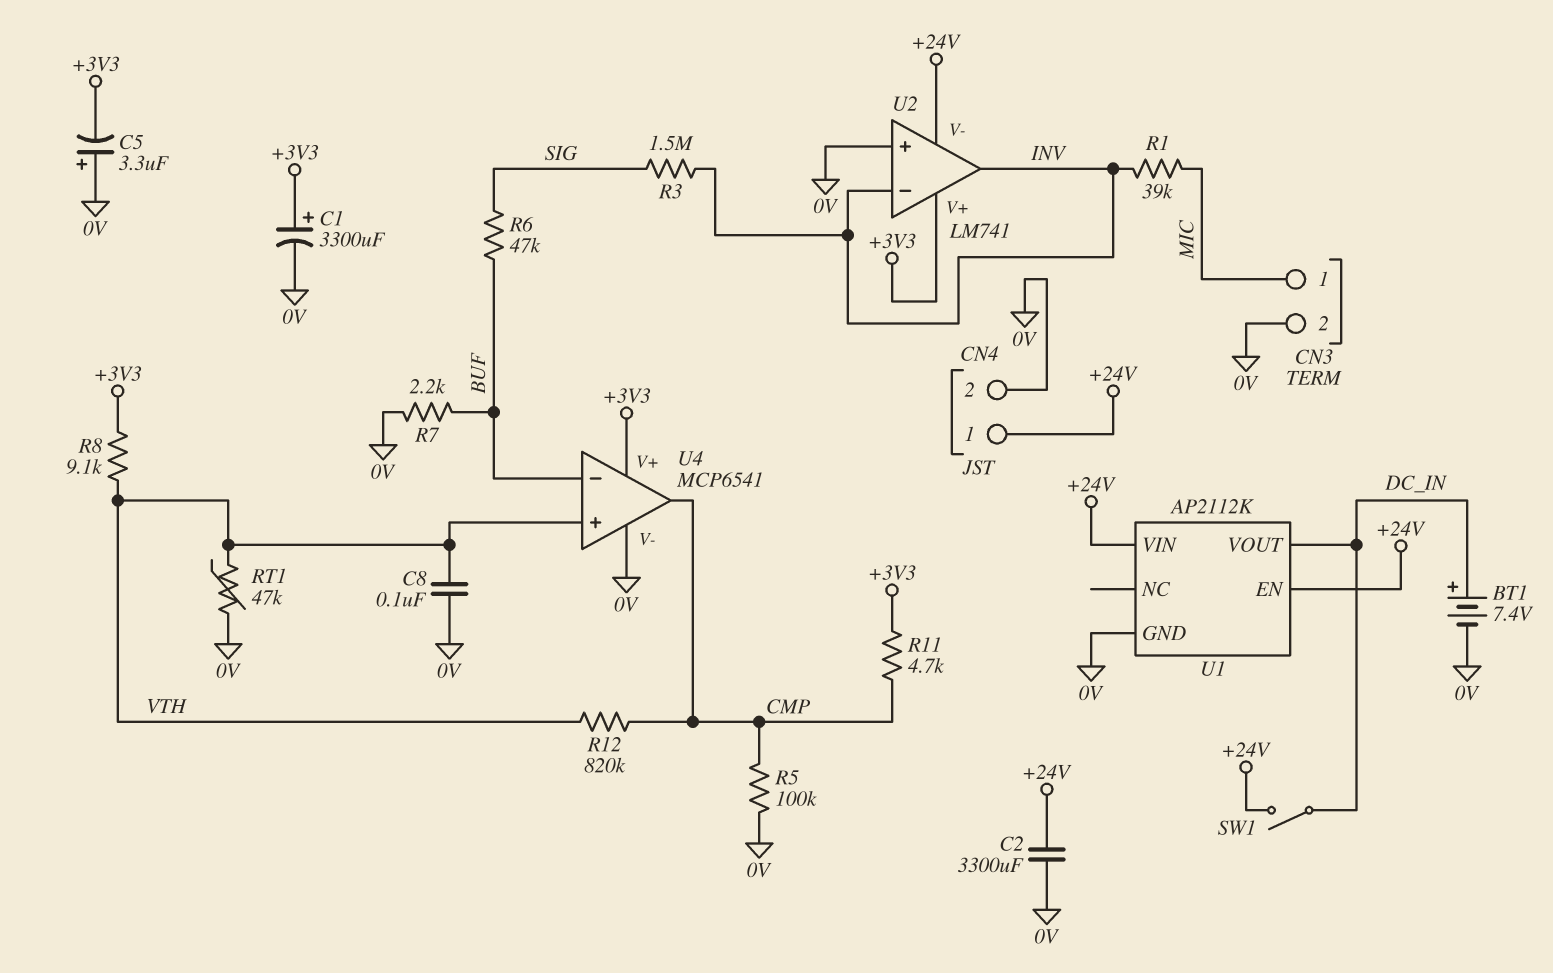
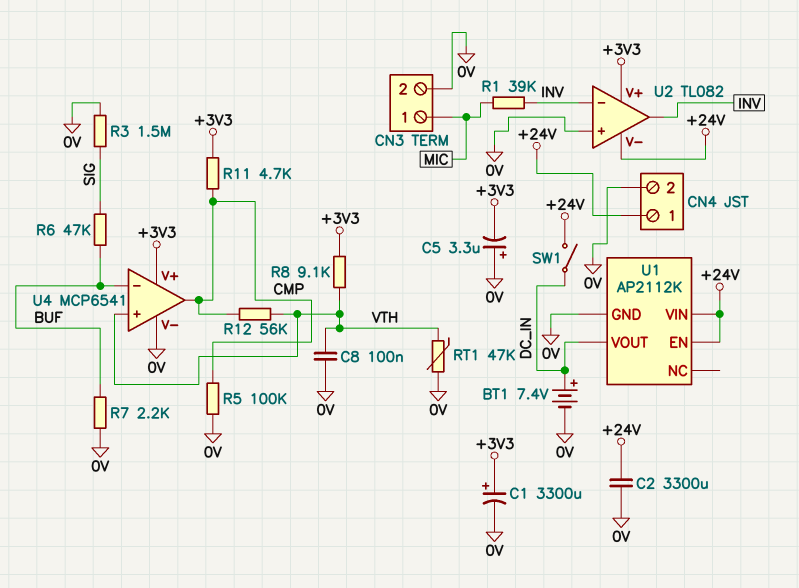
R3: 1.5M (INV, SIG) -> 1.5M (0V, SIG)
R12: 820k (CMP, VTH) -> 56k (CMP, VTH)
U2: LM741 -> TL082

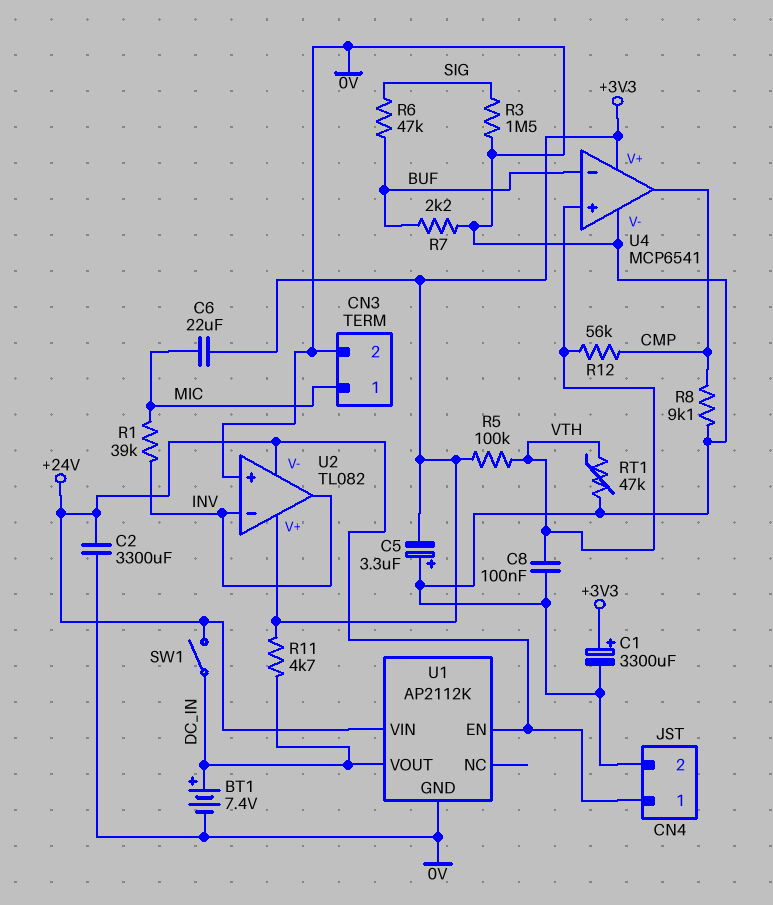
C6: none -> 22uF (+3V3, MIC)
R5: 100k (0V, CMP) -> 100k (+3V3, VTH)
R8: 9.1k (+3V3, VTH) -> 9.1k (0V, CMP)
R11: 4.7k (+3V3, CMP) -> 4.7k (+3V3, DC_IN)

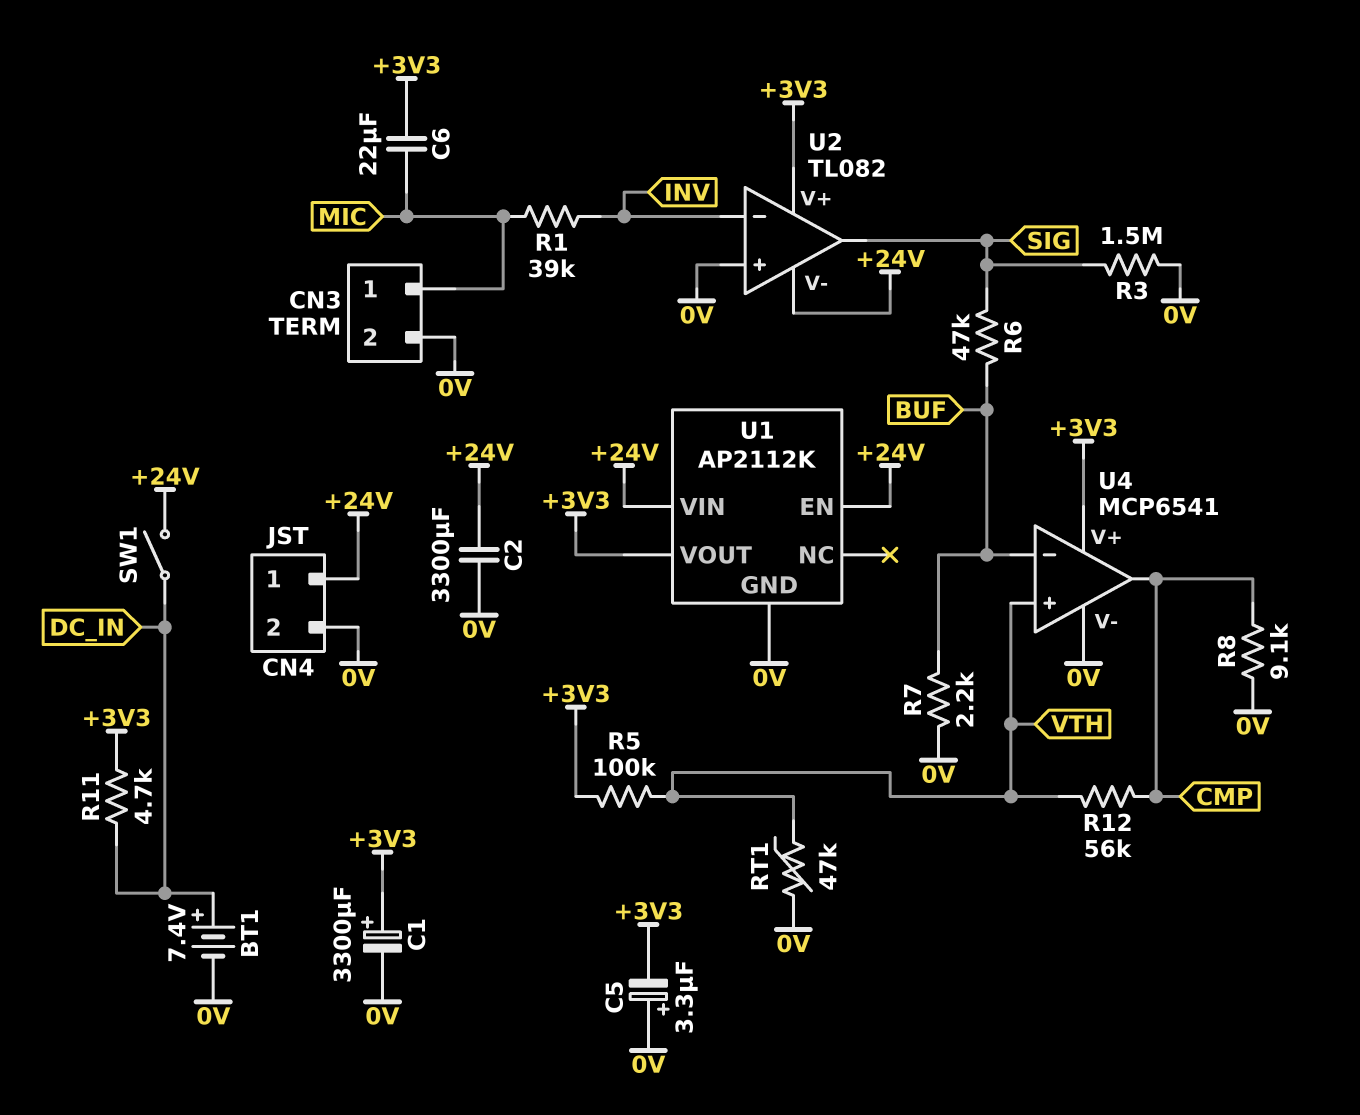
C8: 100nF (0V, VTH) -> none
U1 pin VOUT: DC_IN -> +3V3
U2 pin out: INV -> SIG

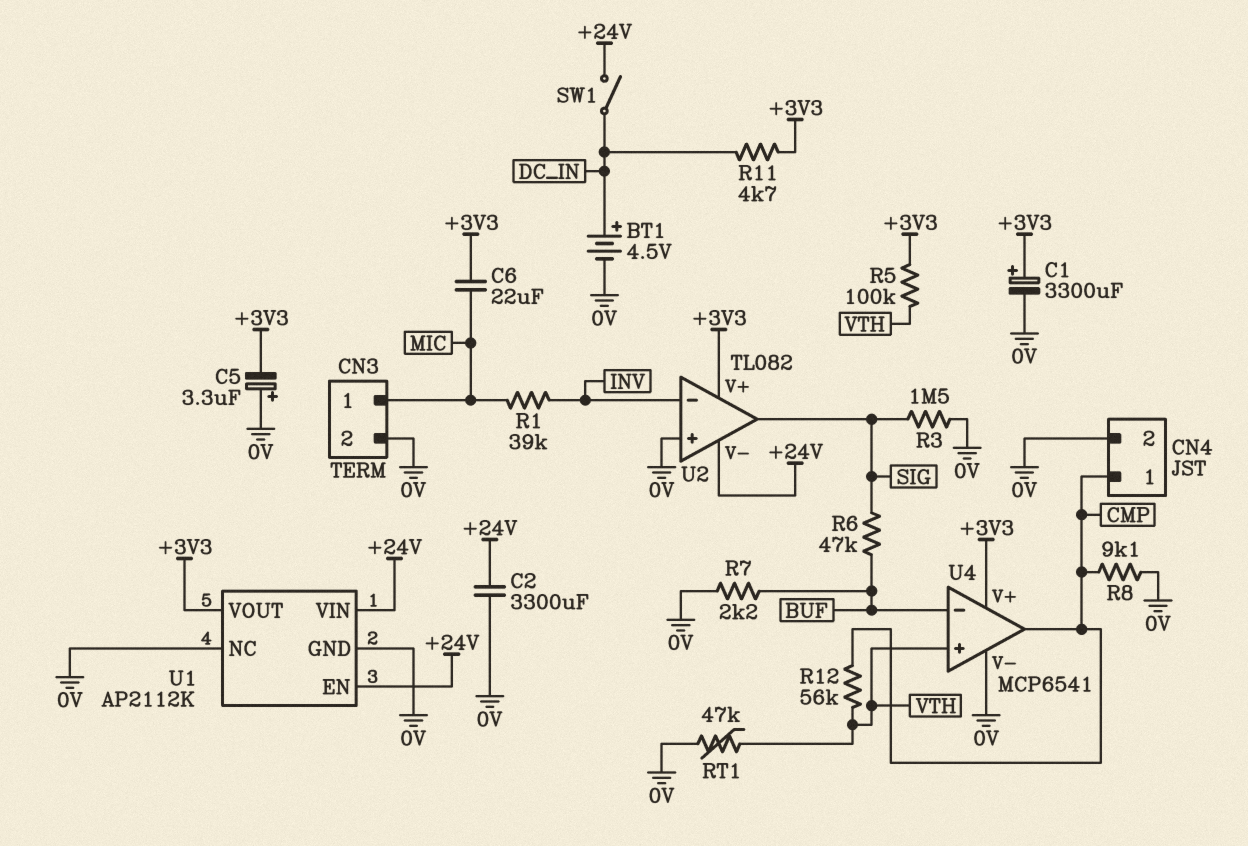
BT1: 7.4V (plus DC_IN, minus 0V) -> 4.5V (plus DC_IN, minus 0V)
CN4 pin 1: +24V -> CMP
U1 pin NC: none -> 0V

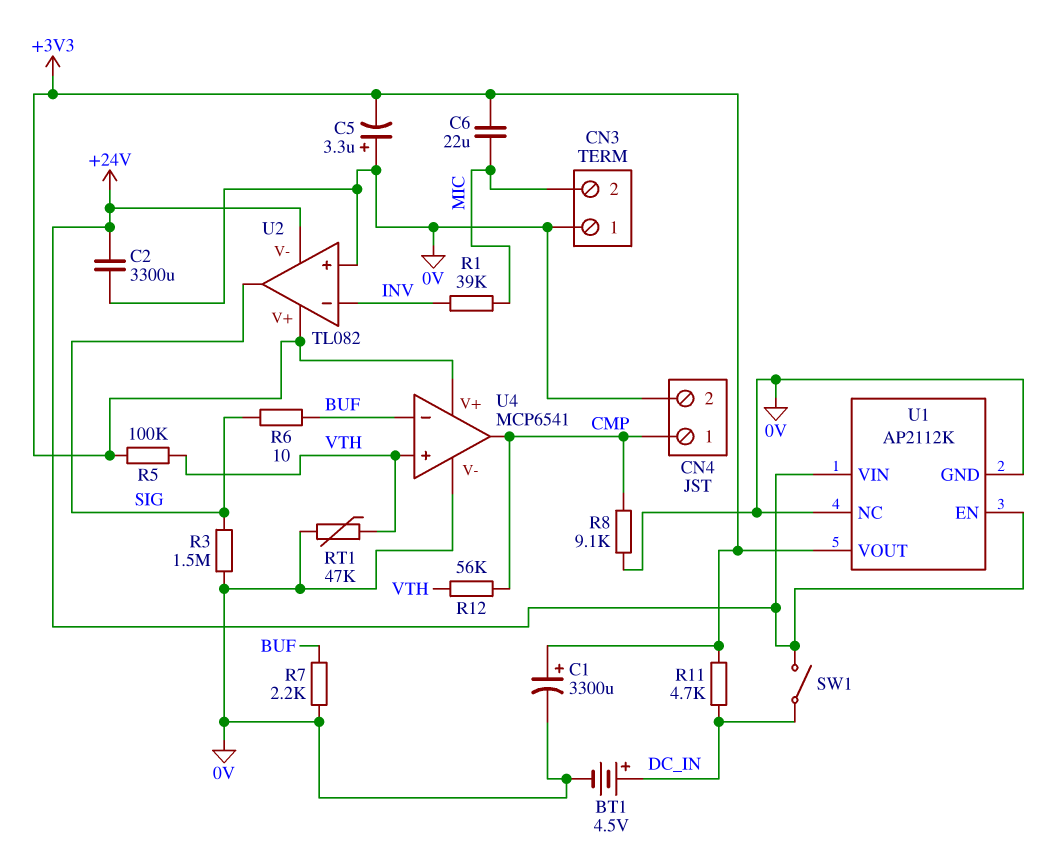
CN3 pin 1: MIC -> 0V
CN3 pin 2: 0V -> MIC
R6: 47k (BUF, SIG) -> 10 (BUF, SIG)

